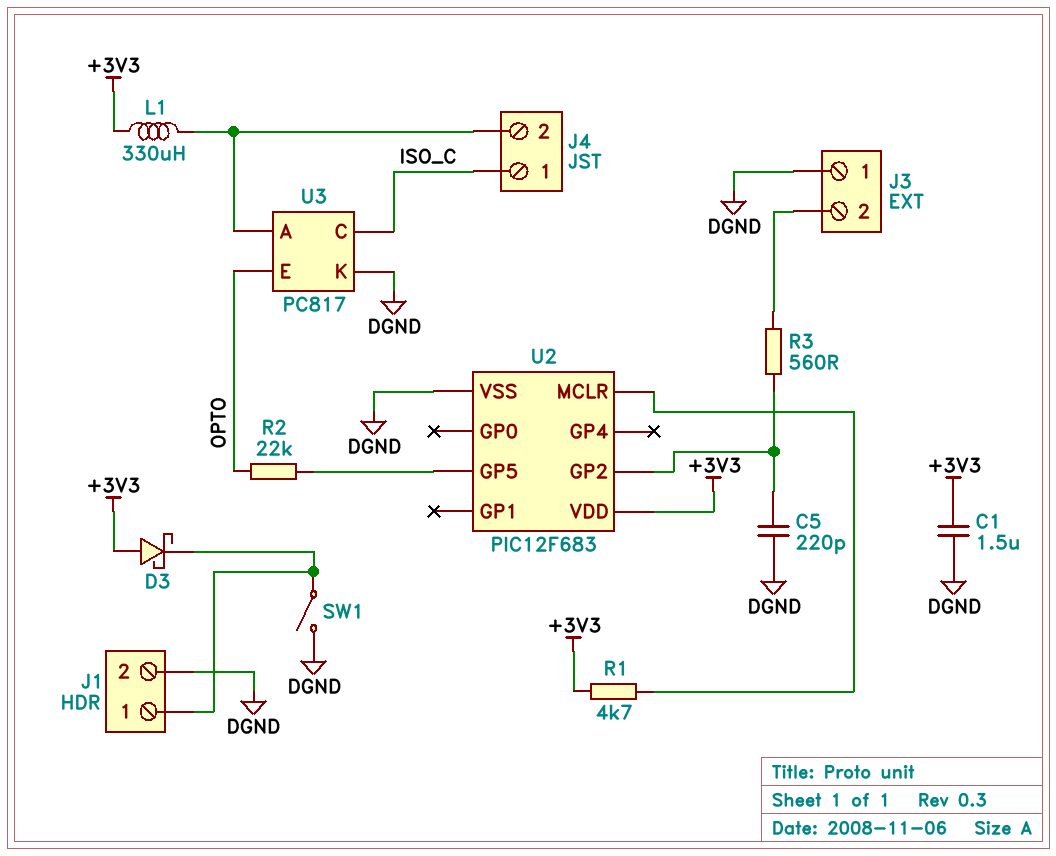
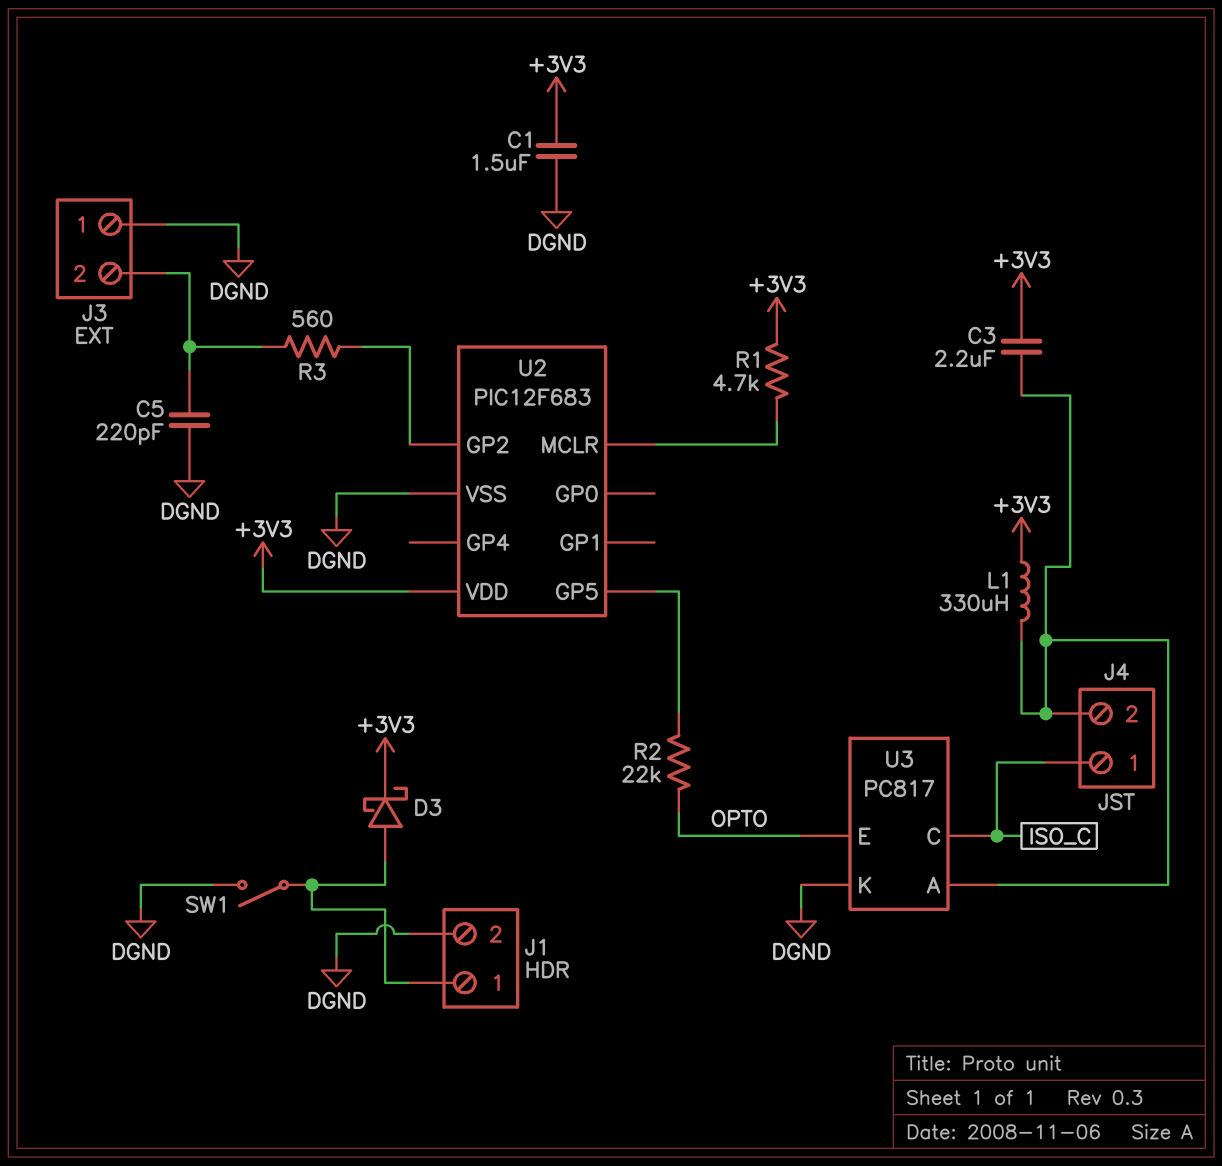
C3: none -> 2.2uF (+3V3, J4/2)
C5: 220pF (DGND, U2/GP2) -> 220pF (DGND, J3/2)
D3: schottky (A +3V3, K J1/1) -> schottky (A J1/1, K +3V3)

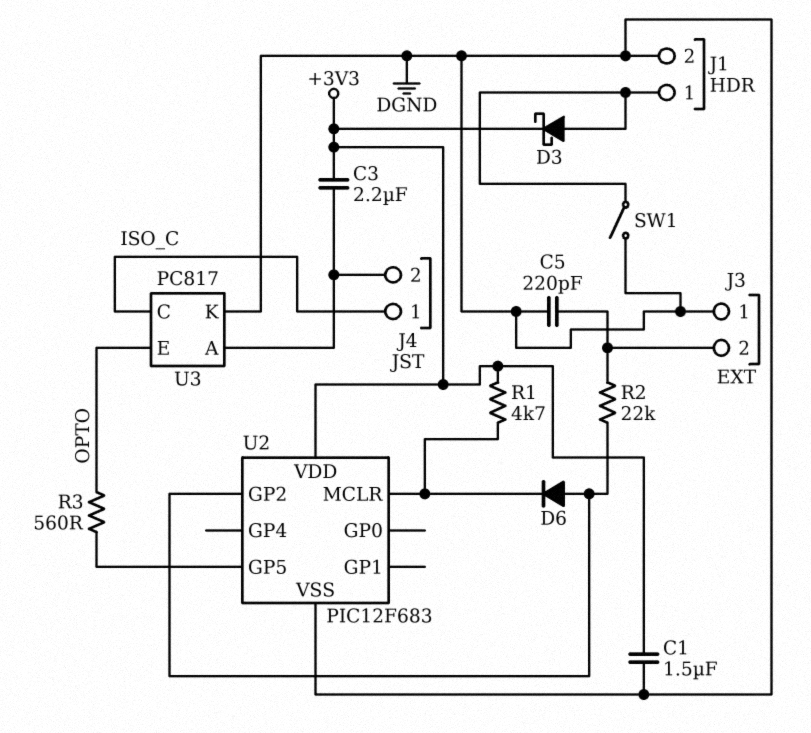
D6: none -> diode (A U2/GP2, K U2/MCLR)
L1: 330uH (+3V3, J4/2) -> none
R2: 22k (OPTO, U2/GP5) -> 22k (J3/2, U2/GP2)
R3: 560 (J3/2, U2/GP2) -> 560 (OPTO, U2/GP5)

